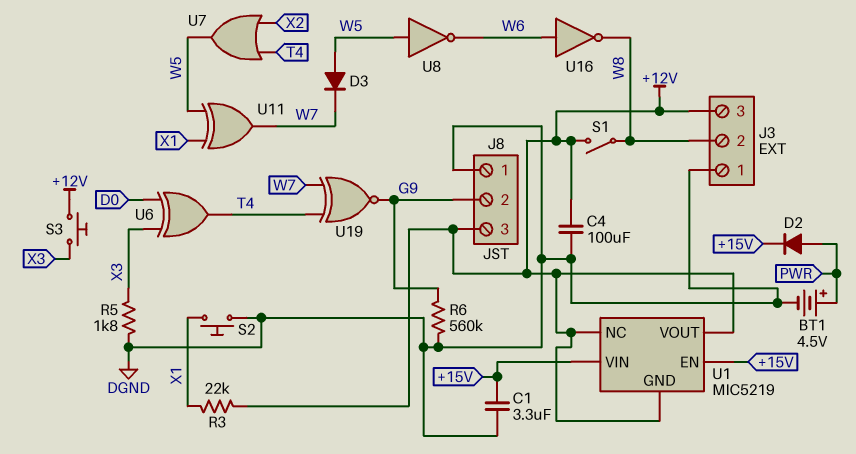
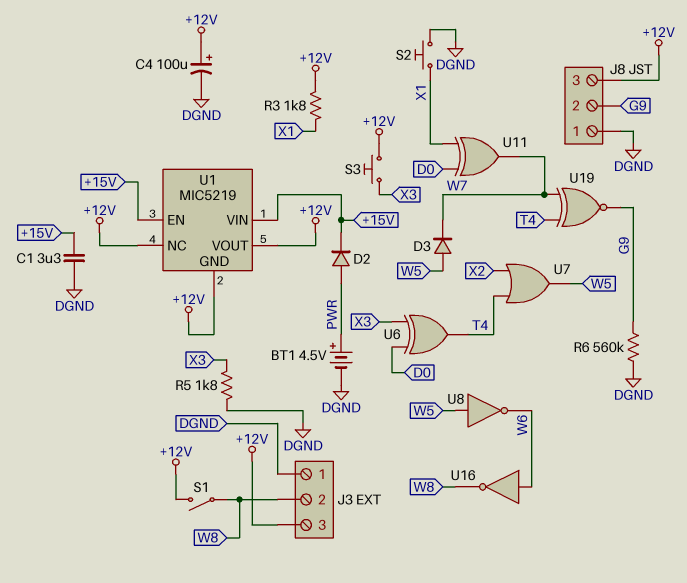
C4: 100uF (+12V, DGND) -> 100uF (plus +12V, minus DGND)
R3: 22k (+12V, X1) -> 1.8k (+12V, X1)
U11: XOR (in W5, in X1, out W7) -> XOR (in D0, in X1, out W7)

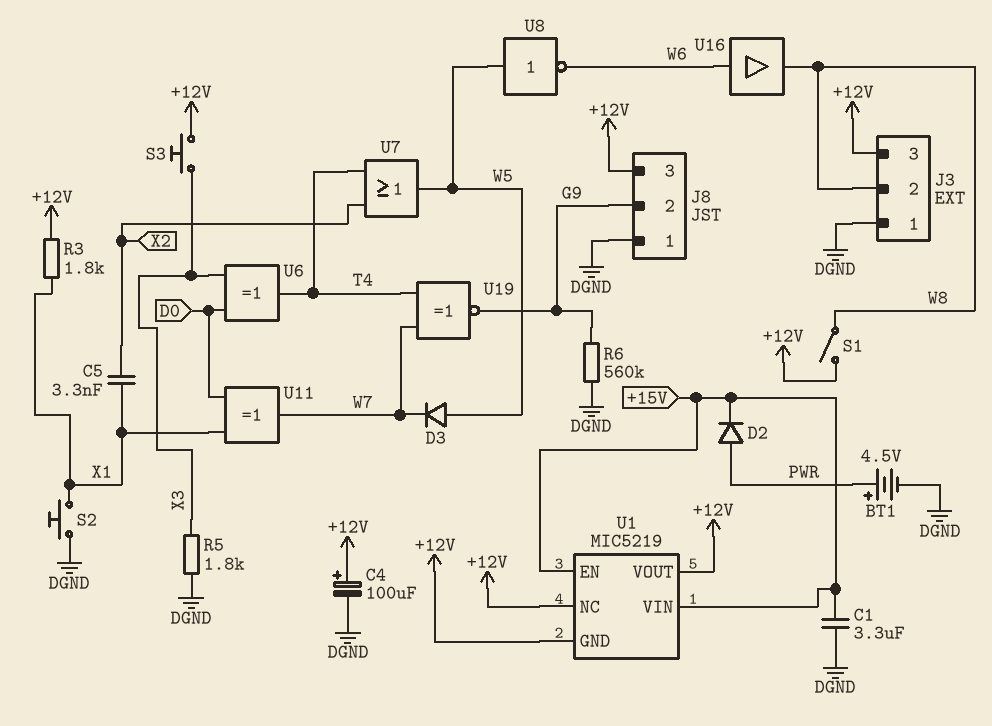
C5: none -> 3.3nF (X1, X2)
U16: NOT (in W6, out W8) -> buffer (in W6, out W8)

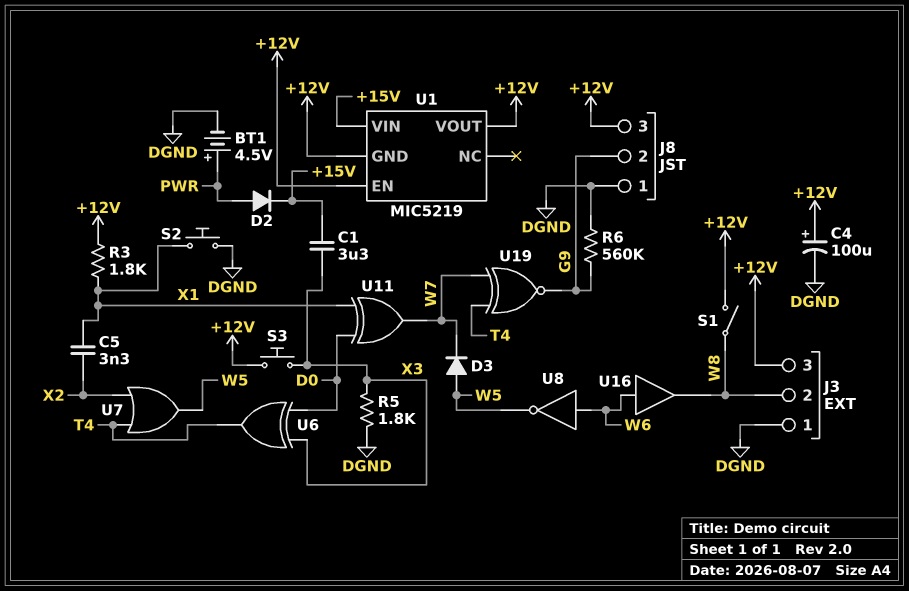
C1: 3.3uF (+15V, DGND) -> 3.3uF (+15V, X3)
U1 pin EN: +15V -> +12V
U1 pin NC: +12V -> none
U8: NOT (in W5, out W6) -> NOT (in W6, out W5)

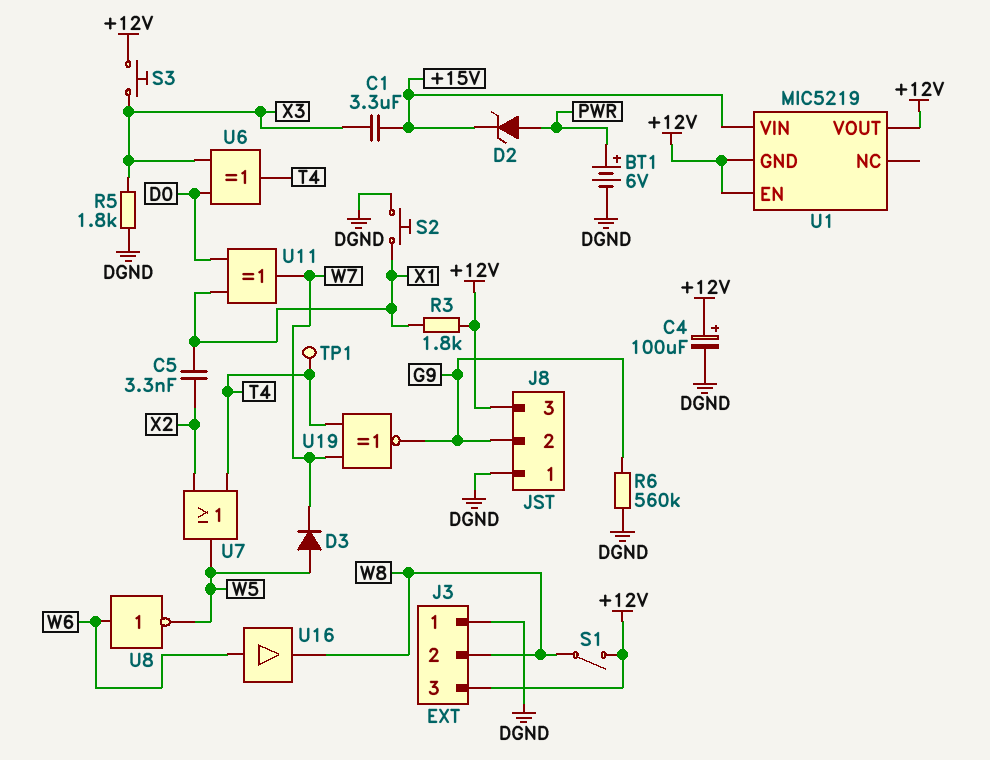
BT1: 4.5V (plus PWR, minus DGND) -> 6V (plus PWR, minus DGND)
D2: diode (A PWR, K +15V) -> zener (A PWR, K +15V)
TP1: none -> test point (T4)

